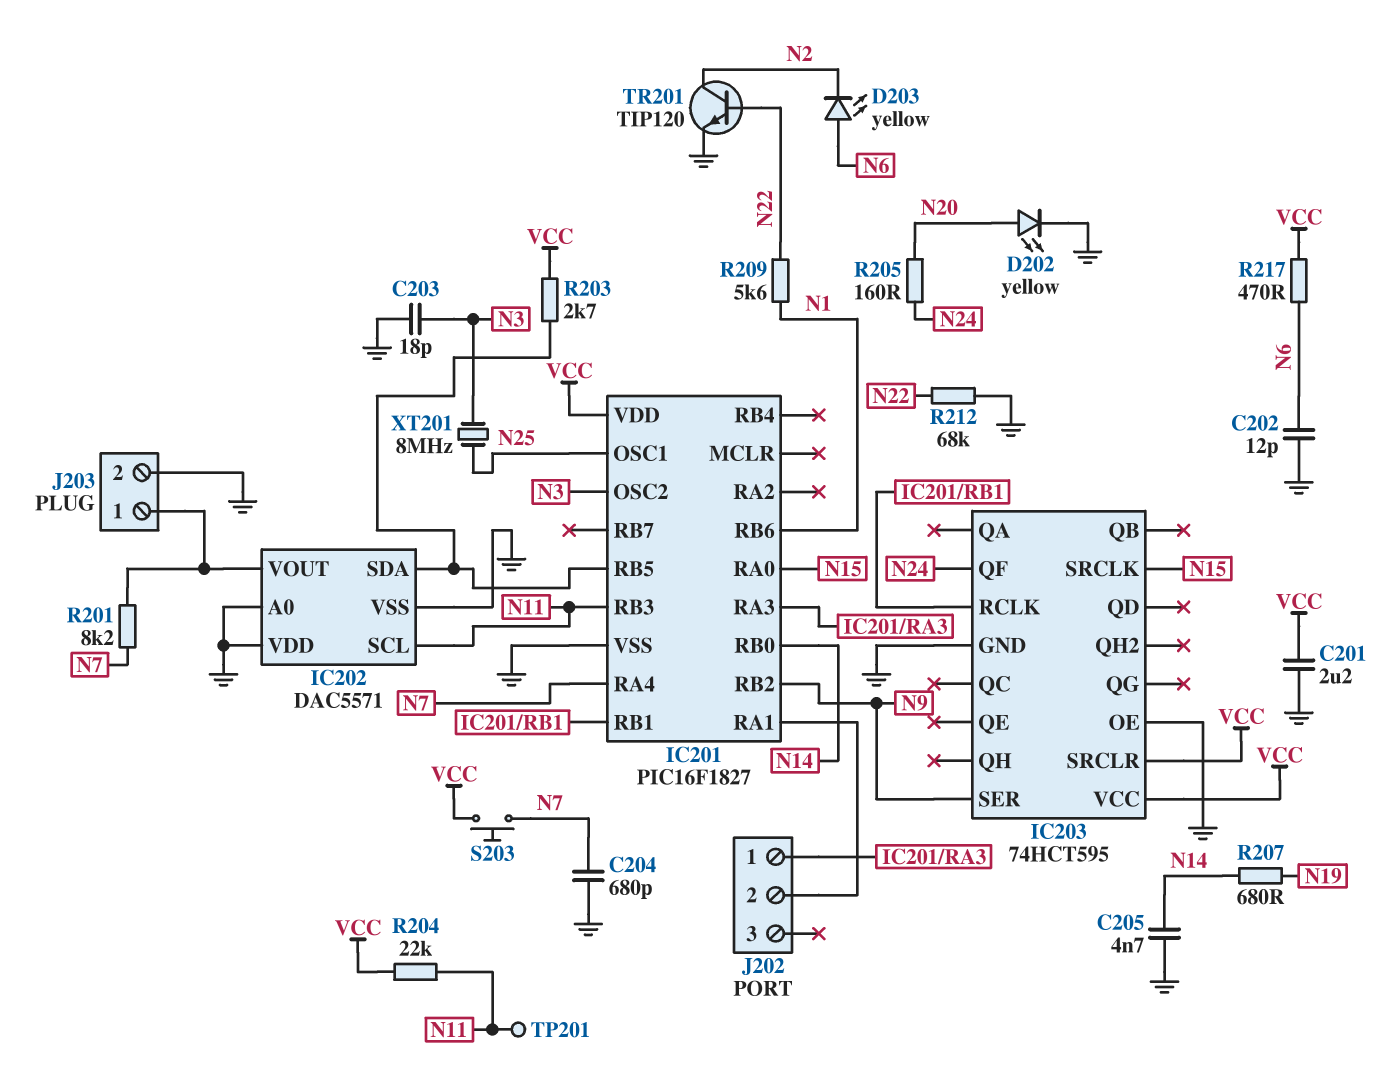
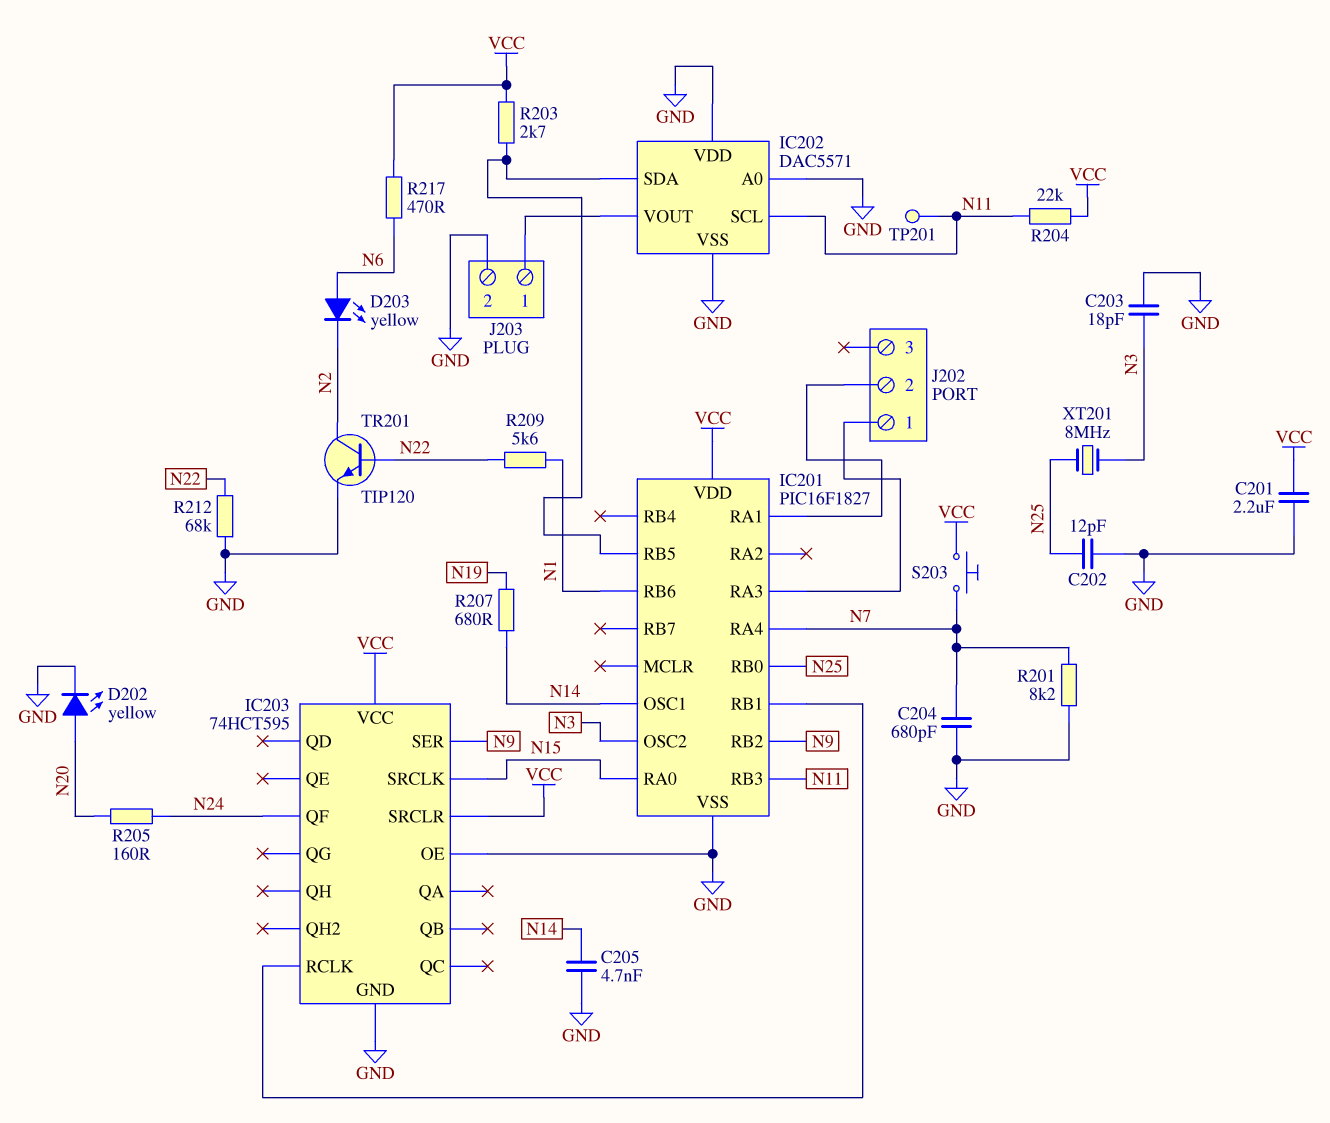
C202: 12pF (GND, N6) -> 12pF (GND, N25)
IC201 pin OSC1: N25 -> N14
IC201 pin RB0: N14 -> N25
R201: 8.2k (IC202/VOUT, N7) -> 8.2k (GND, N7)

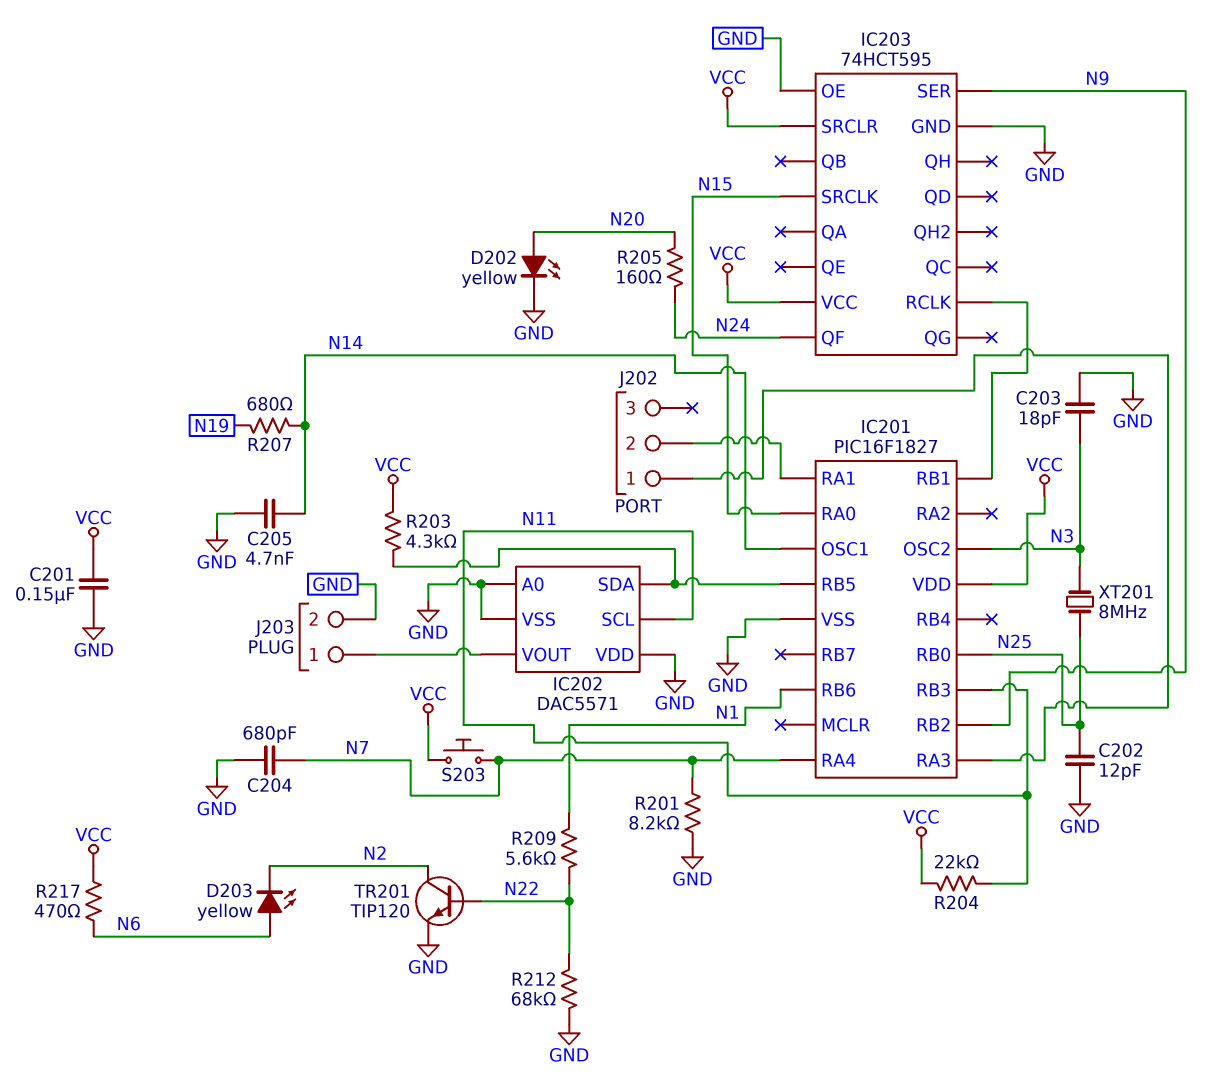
C201: 2.2uF (GND, VCC) -> 150nF (GND, VCC)
R203: 2.7k (IC201/RB5, VCC) -> 4.3k (IC201/RB5, VCC)
TP201: test point (N11) -> none

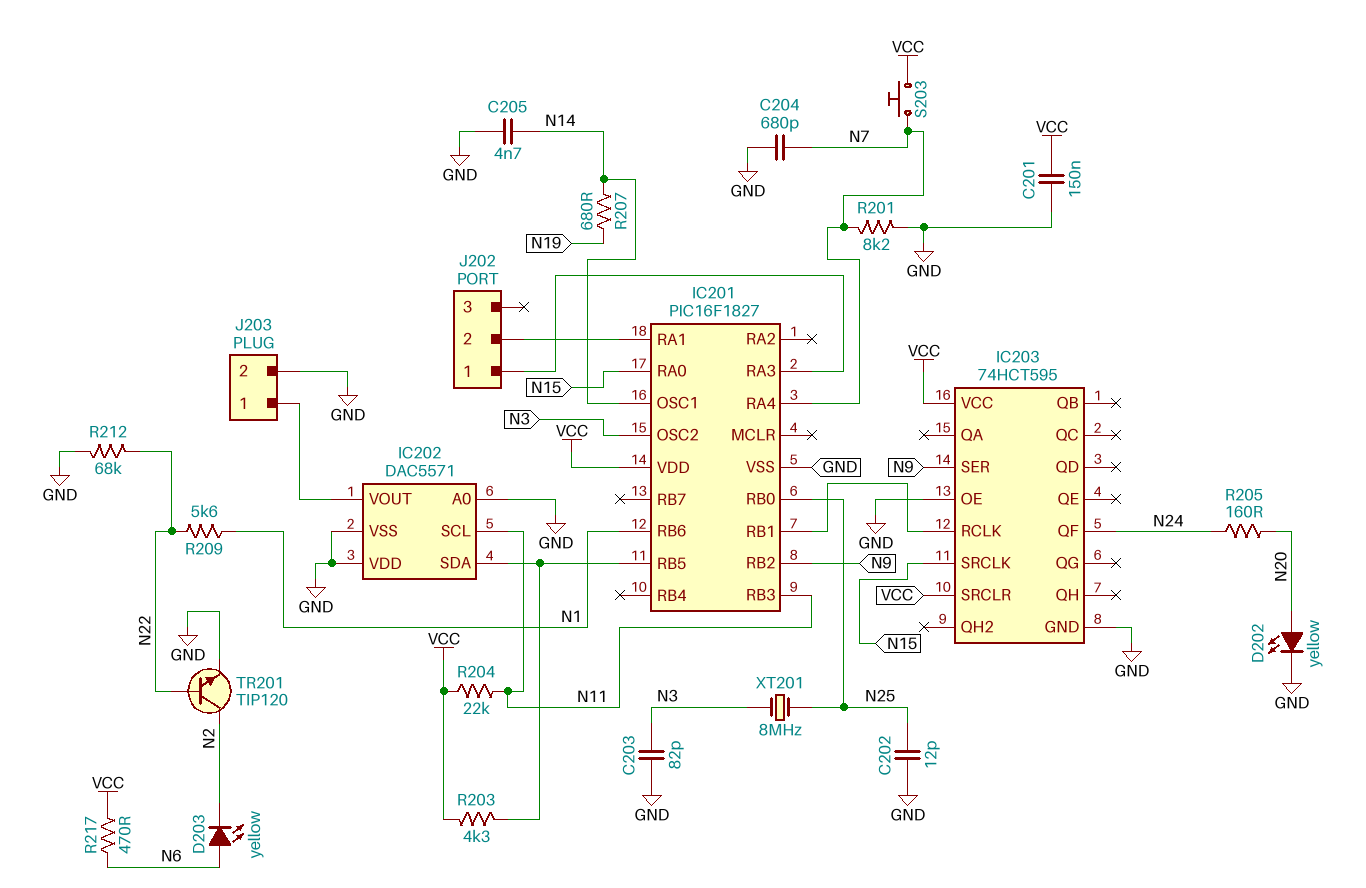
C203: 18pF (GND, N3) -> 82pF (GND, N3)

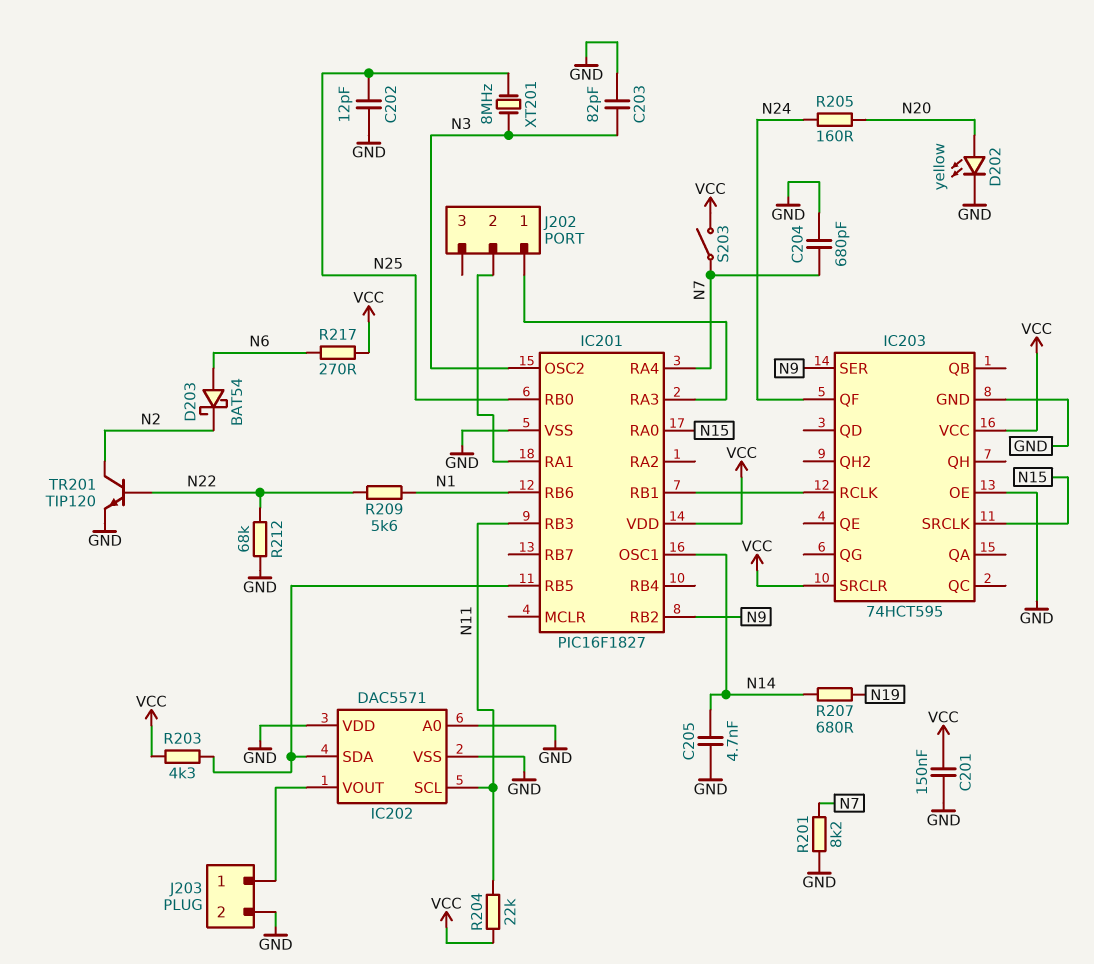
D203: LED yellow (A N6, K N2) -> schottky BAT54 (A N6, K N2)
R217: 470 (N6, VCC) -> 270 (N6, VCC)
S203: button (N7, VCC) -> switch (N7, VCC)

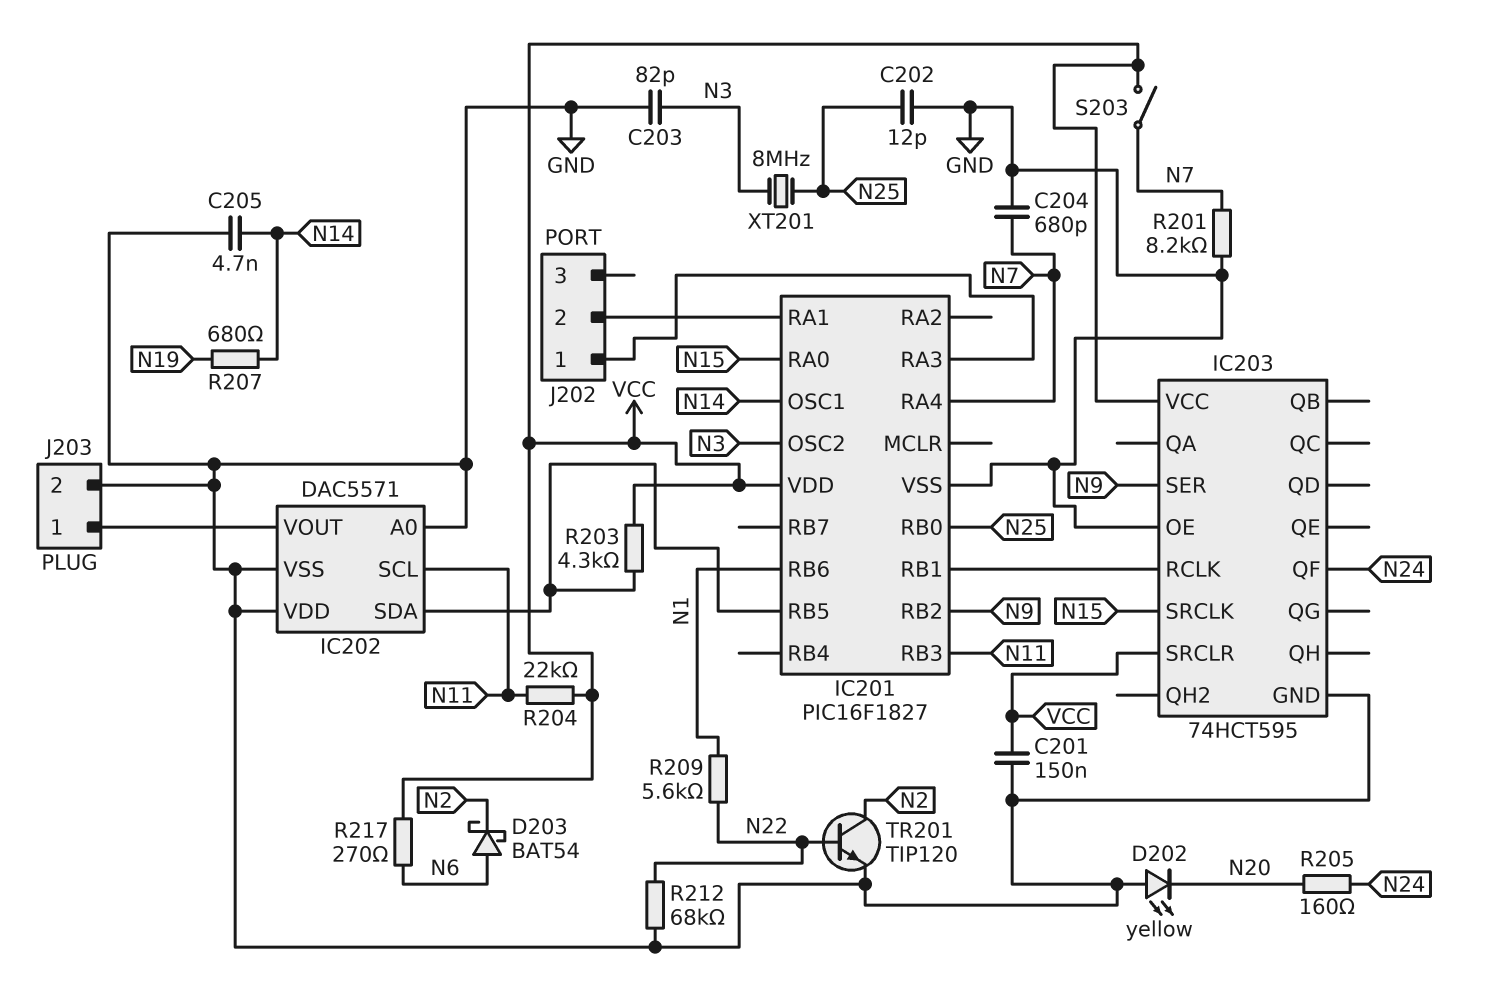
D202: LED yellow (A N20, K GND) -> LED yellow (A GND, K N20)

